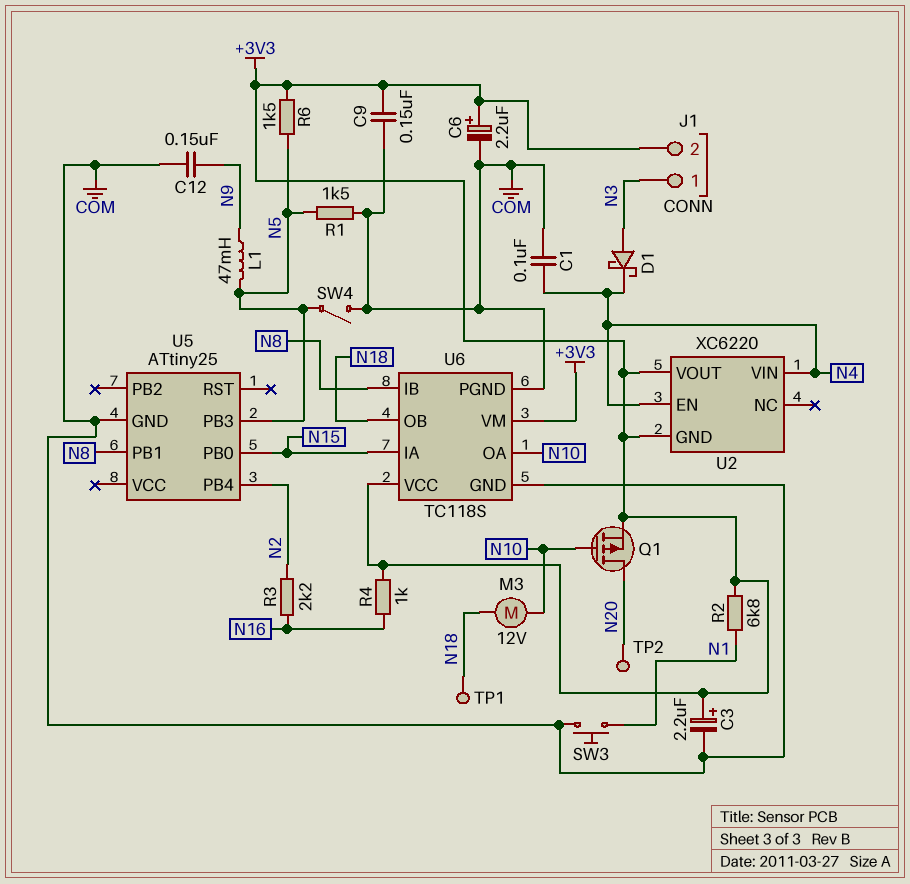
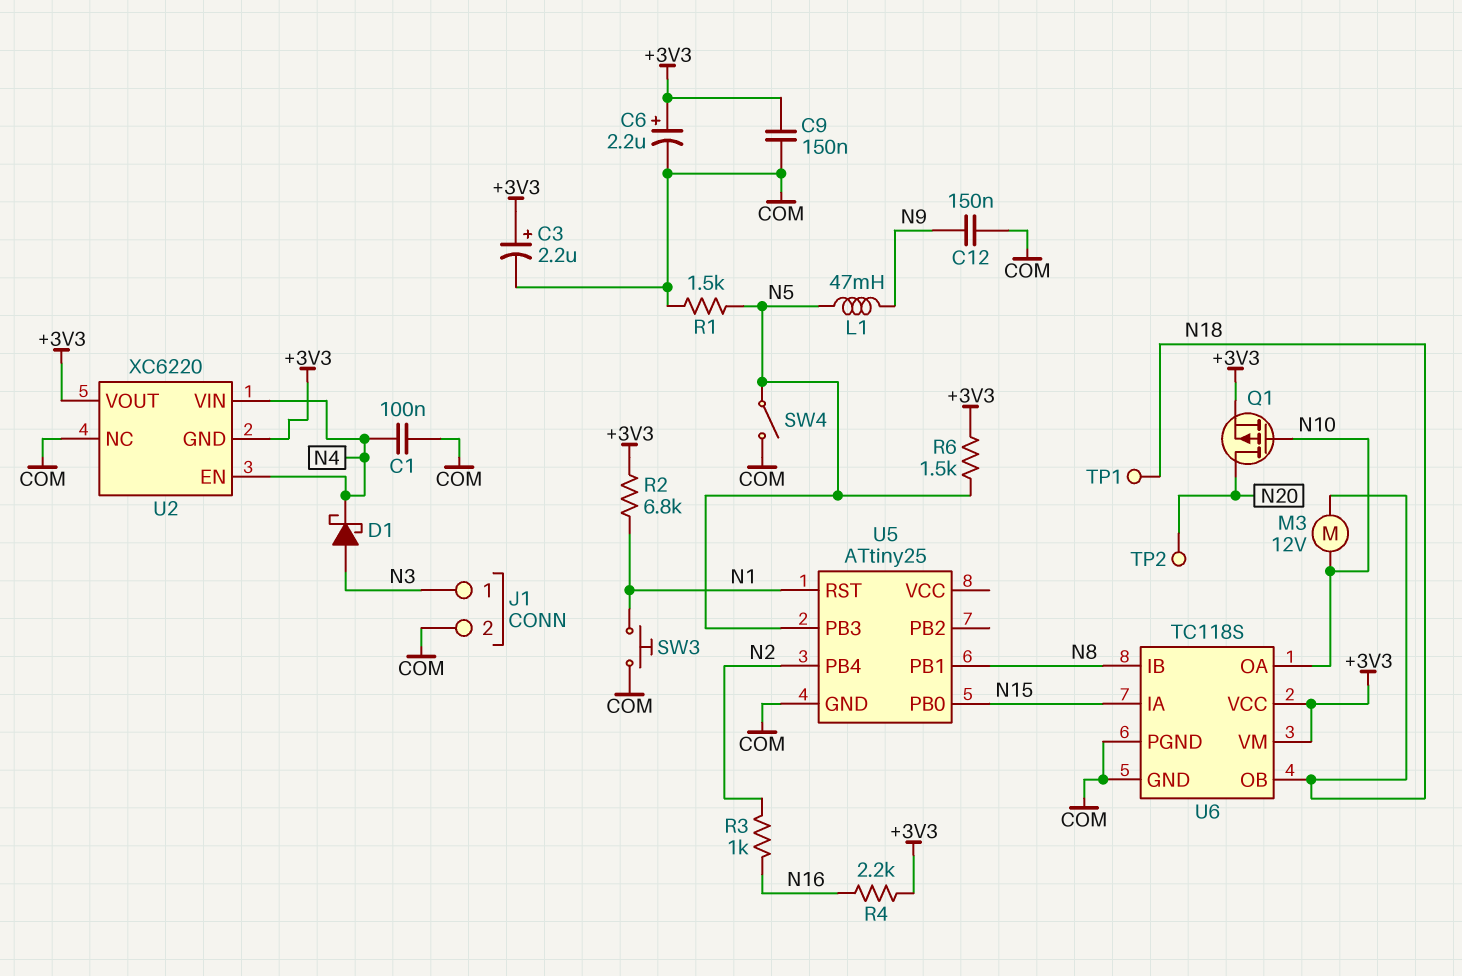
J1 pin 2: +3V3 -> COM
R3: 2.2k (N2, N16) -> 1k (N2, N16)
R4: 1k (+3V3, N16) -> 2.2k (+3V3, N16)
U2 pin NC: none -> COM
U5 pin RST: none -> N1

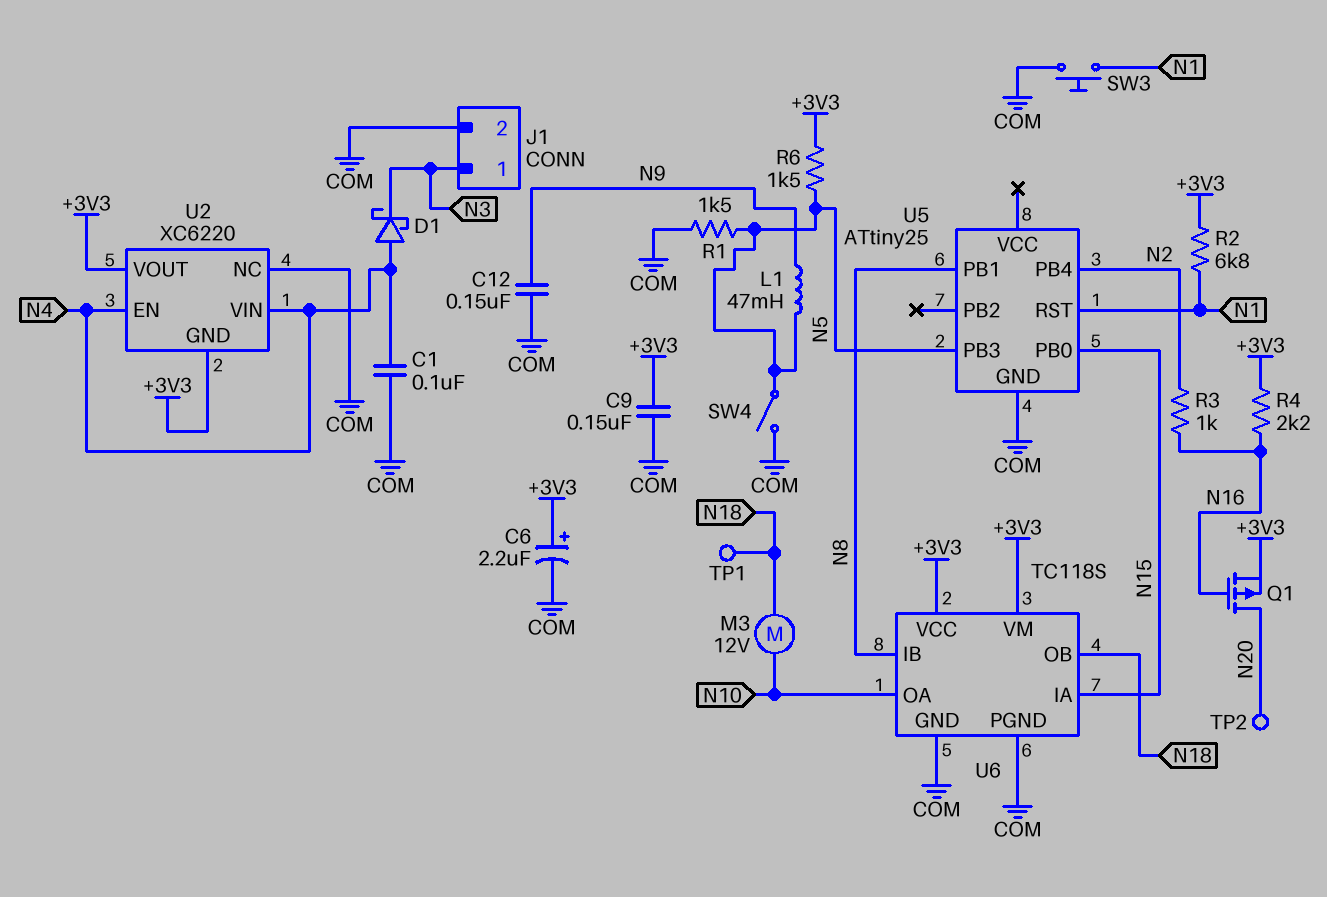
C3: 2.2uF (plus +3V3, minus COM) -> none
D1: schottky (A N3, K N4) -> schottky (A N4, K N3)
Q1: PMOS (G N10, D N20, S +3V3) -> PMOS (G N16, D N20, S +3V3)

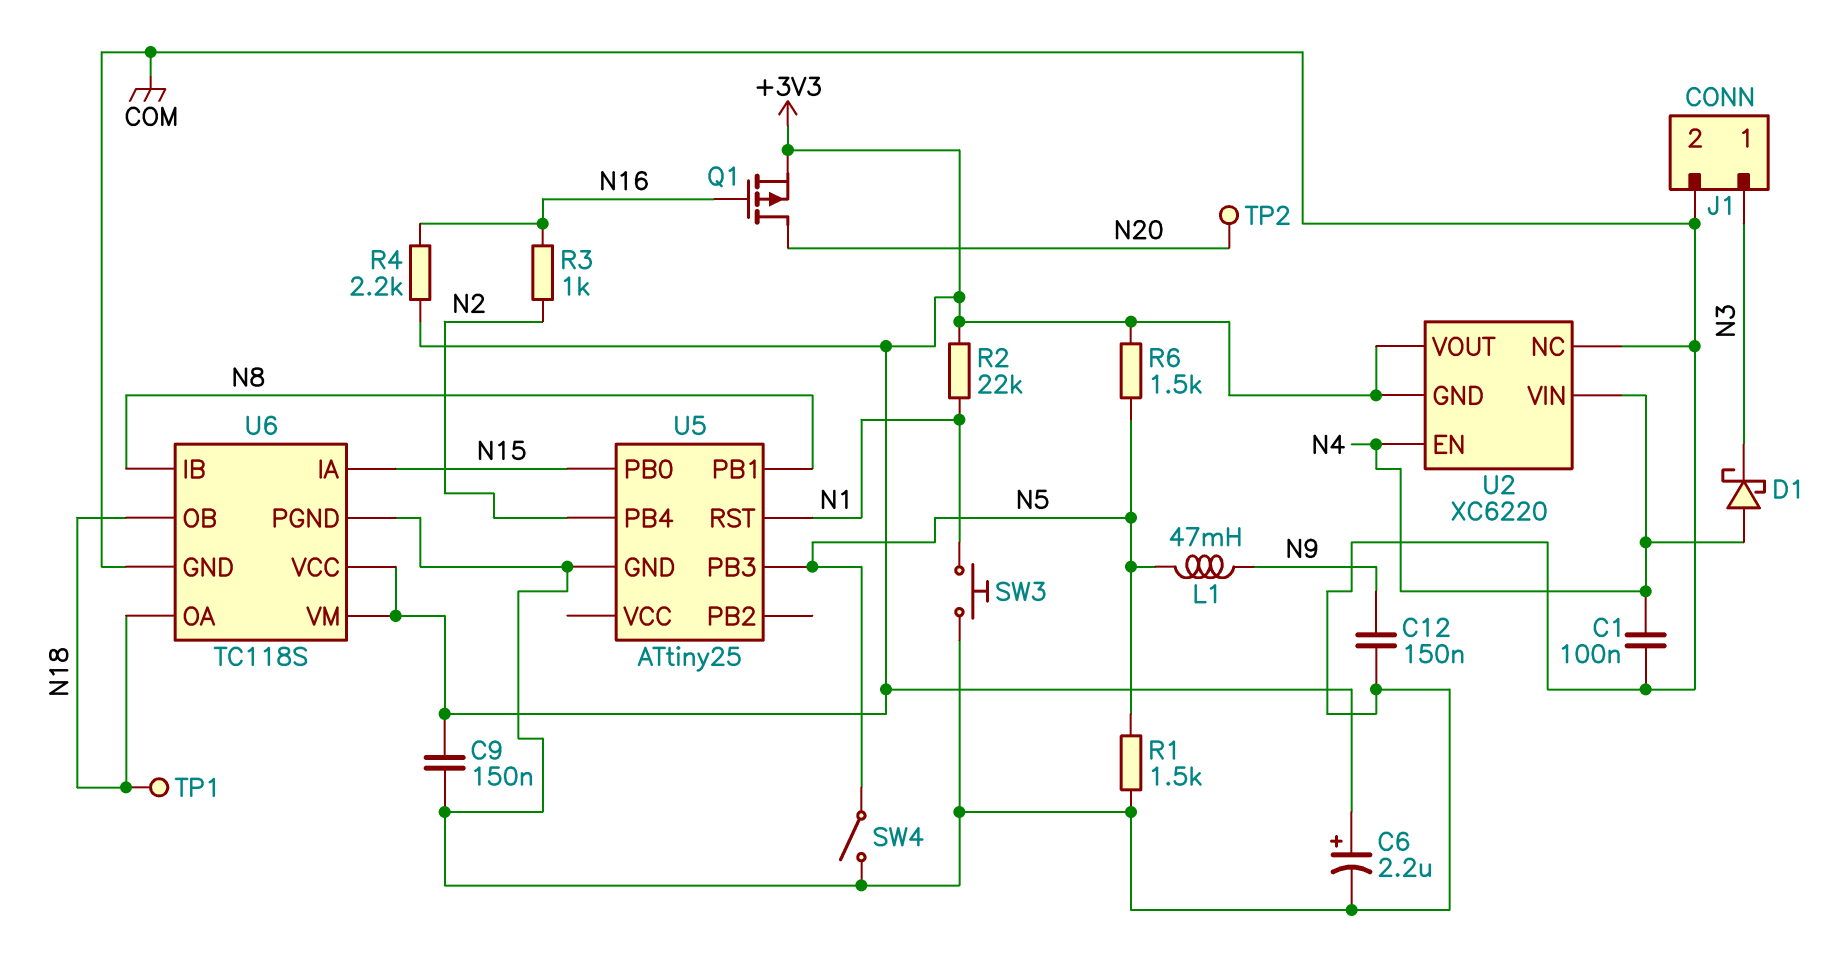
M3: motor 12V (N10, N18) -> none
R2: 6.8k (+3V3, N1) -> 22k (+3V3, N1)
U6 pin OA: N10 -> N18

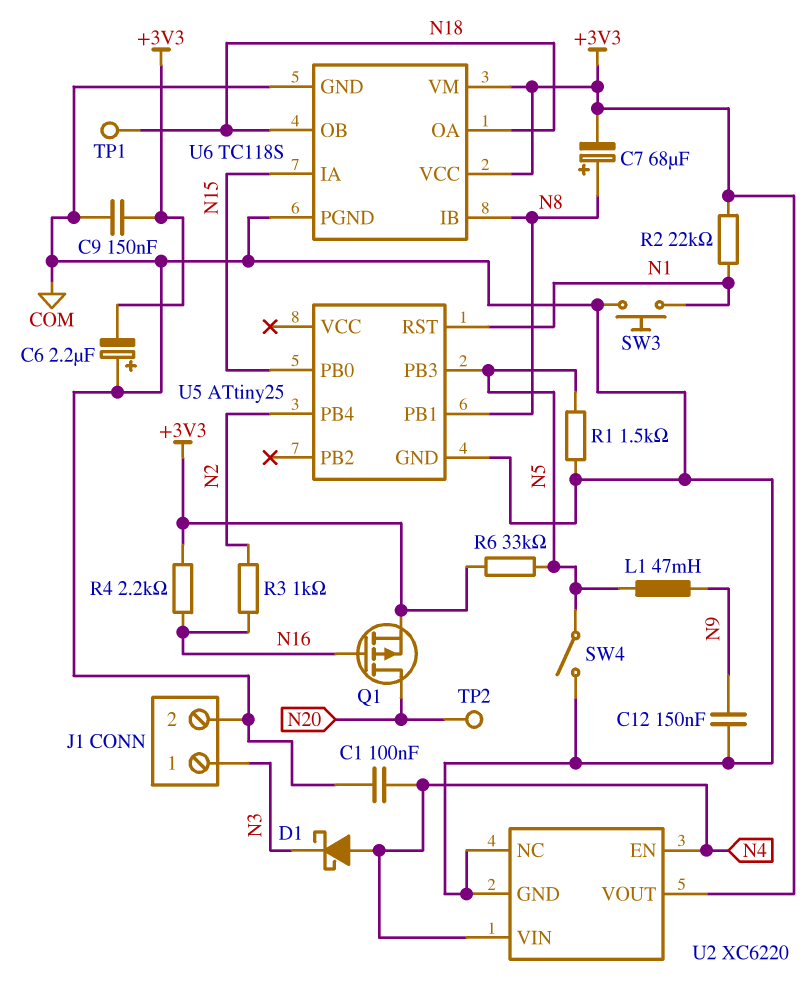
C6: 2.2uF (plus +3V3, minus COM) -> 2.2uF (plus COM, minus +3V3)
C7: none -> 68uF (plus N8, minus +3V3)
R6: 1.5k (+3V3, N5) -> 33k (+3V3, N5)
U2 pin GND: +3V3 -> COM

